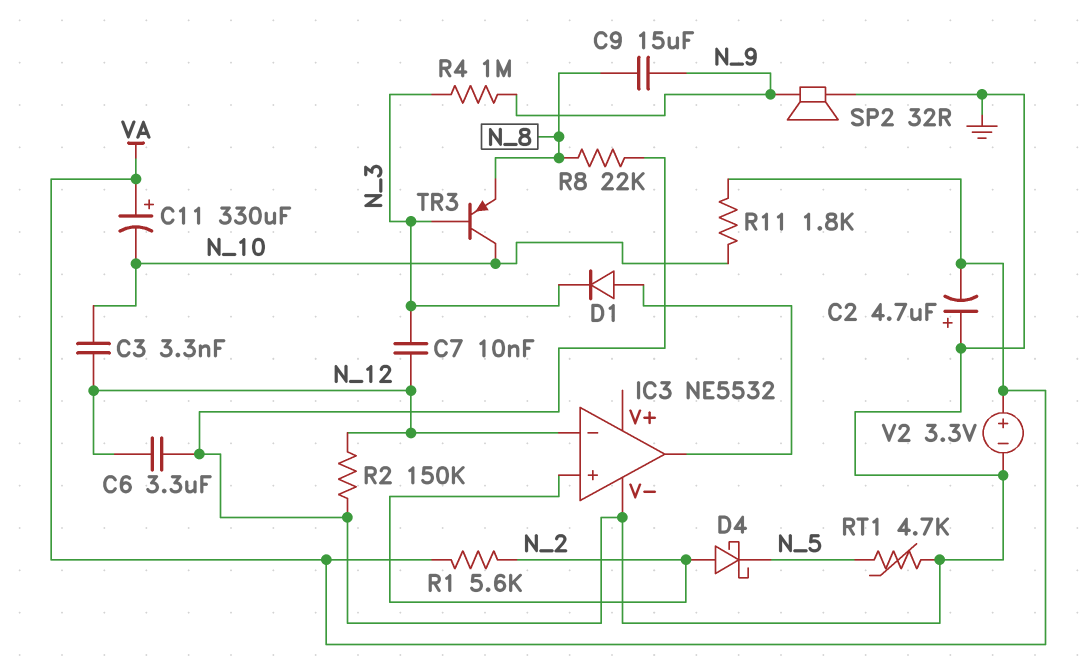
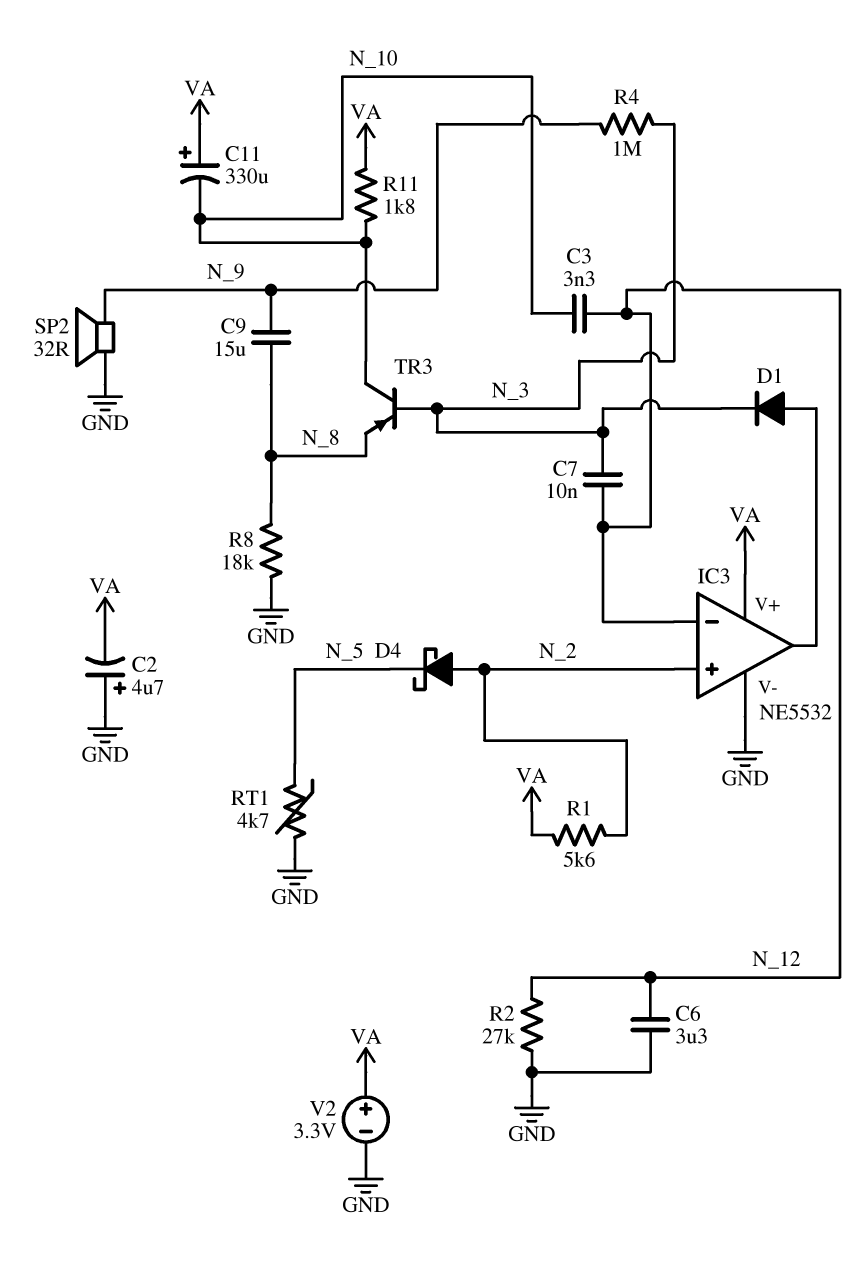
IC3 pin V+: none -> VA
R2: 150k (GND, N_12) -> 27k (GND, N_12)
R8: 22k (GND, N_8) -> 18k (GND, N_8)

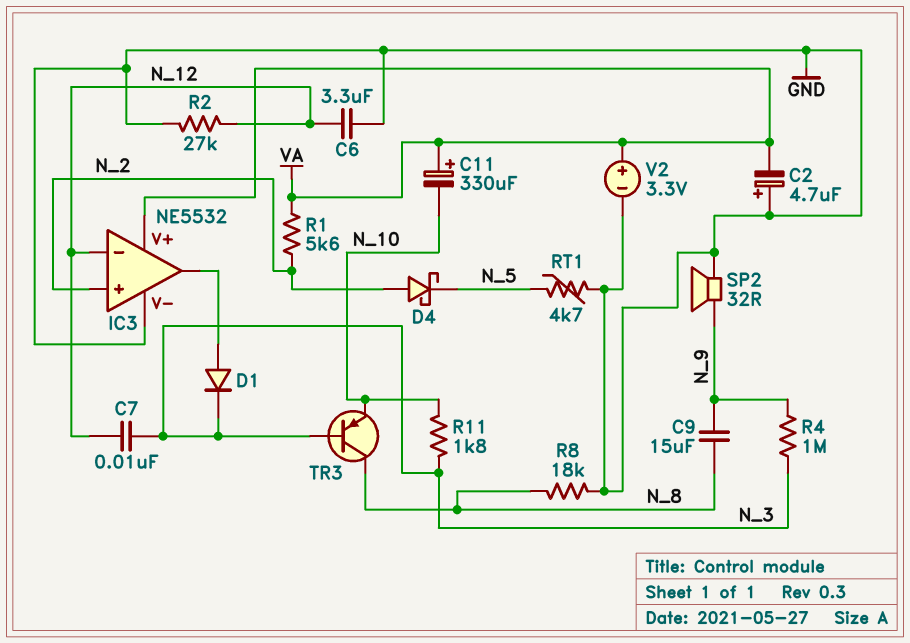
C3: 3.3nF (N_10, N_12) -> none
R11: 1.8k (N_10, VA) -> 1.8k (N_3, N_10)
TR3: PNP (B N_3, C N_10, E N_8) -> PNP (B N_3, C N_8, E N_10)

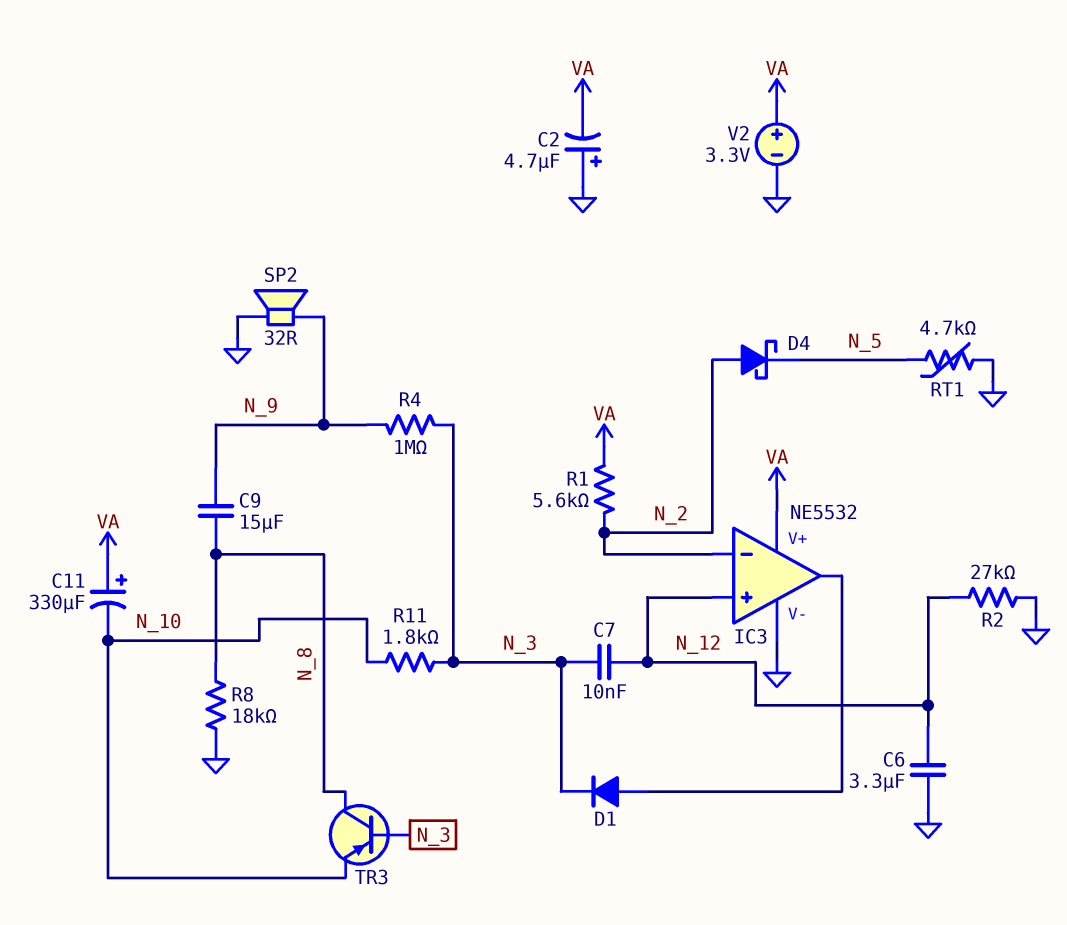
IC3 pin in+: N_2 -> N_12
IC3 pin in-: N_12 -> N_2

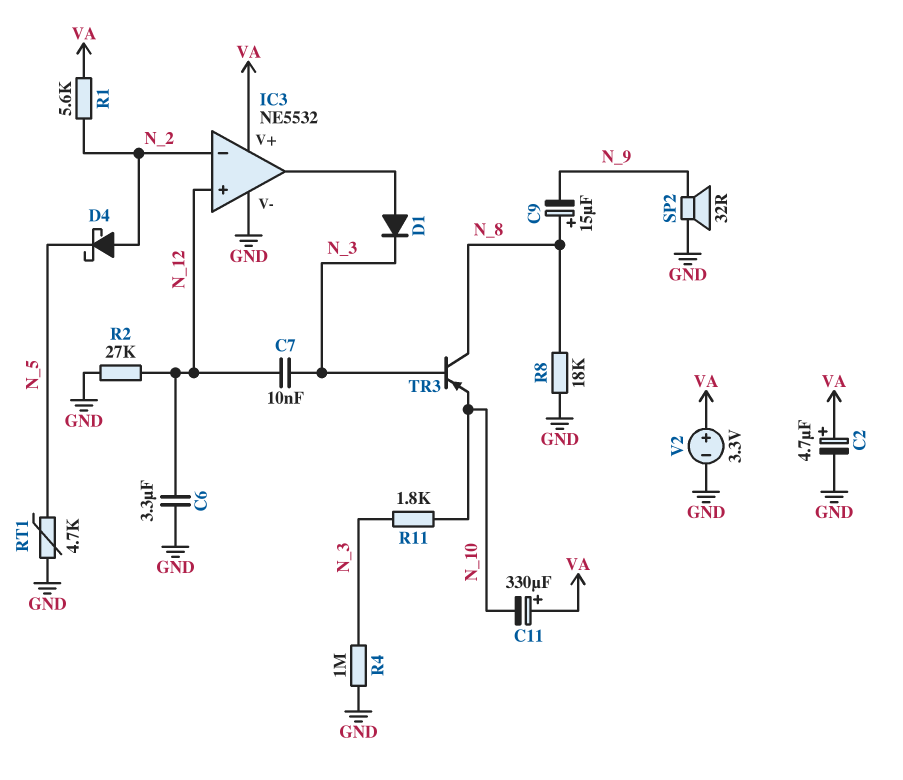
C2: 4.7uF (plus GND, minus VA) -> 4.7uF (plus VA, minus GND)
C9: 15uF (N_8, N_9) -> 15uF (plus N_8, minus N_9)
R4: 1M (N_3, N_9) -> 1M (GND, N_3)

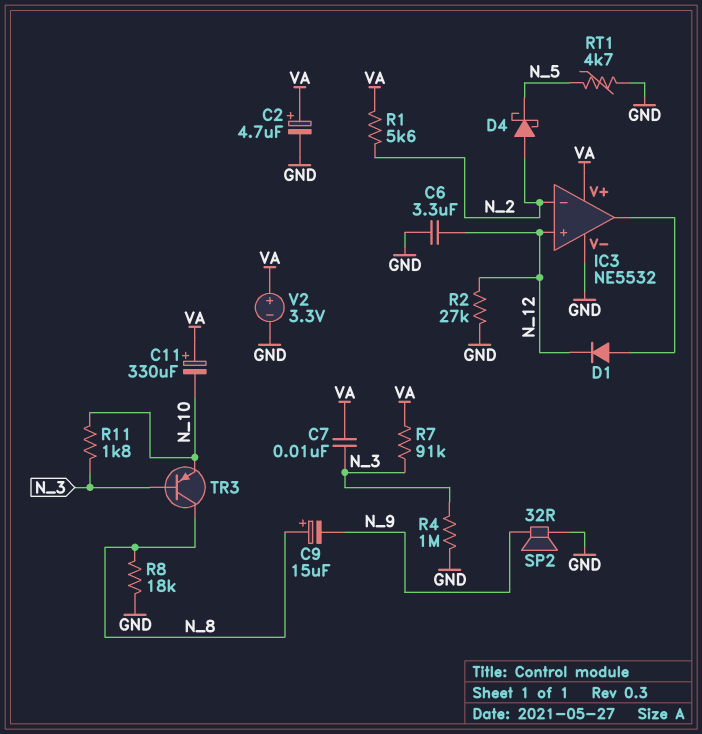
C7: 10nF (N_3, N_12) -> 10nF (N_3, VA)
D1: diode (A IC3/out, K N_3) -> diode (A IC3/out, K N_12)
R7: none -> 91k (N_3, VA)

